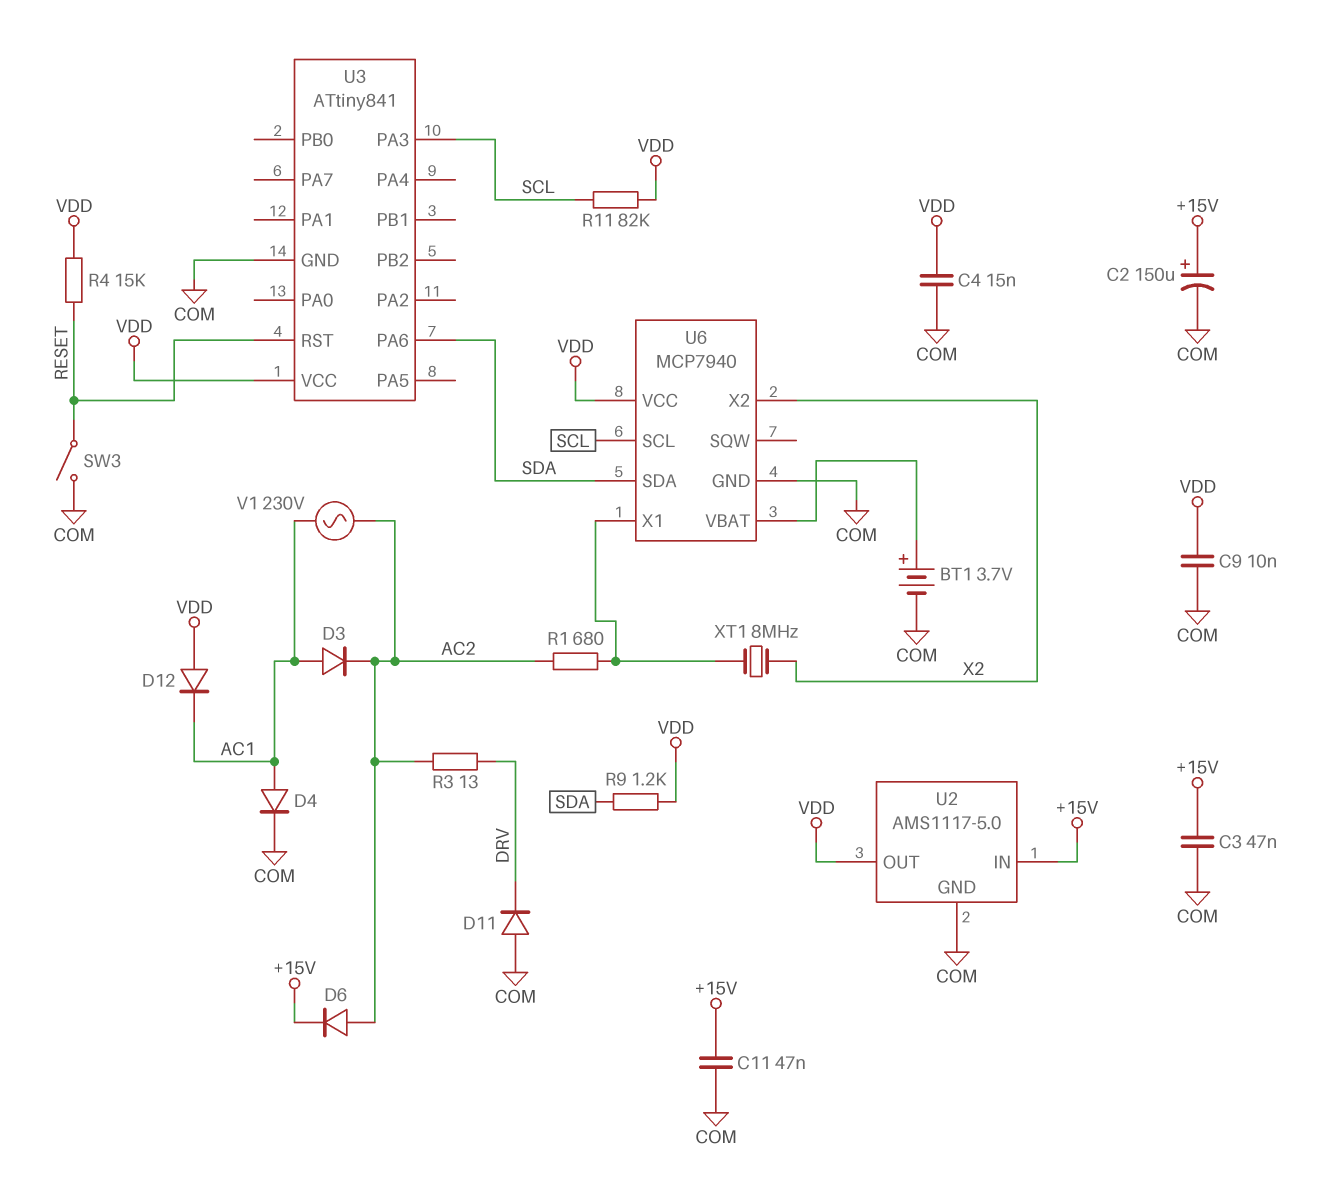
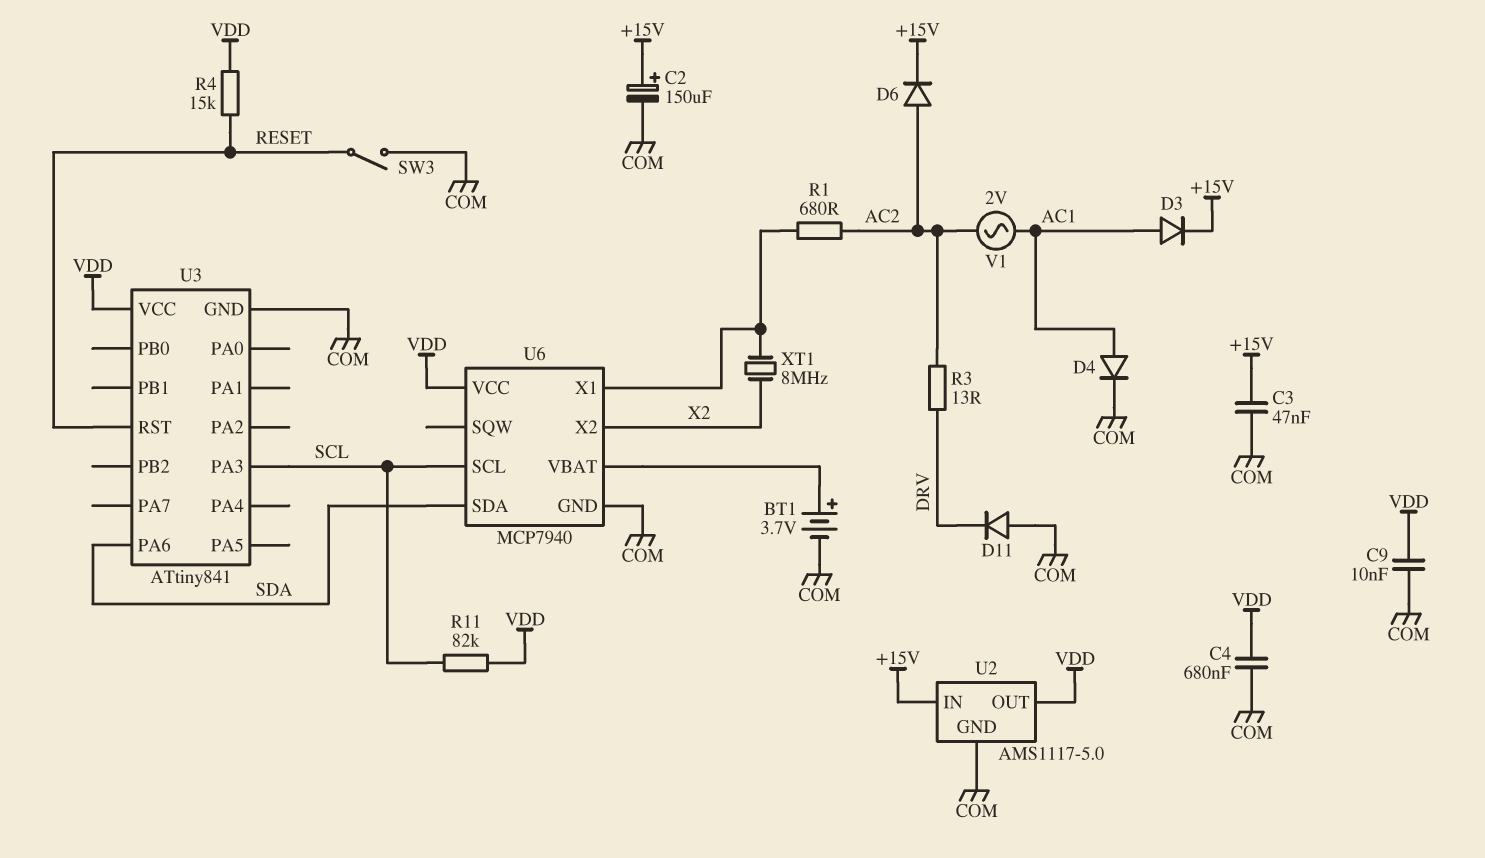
C4: 15nF (COM, VDD) -> 680nF (COM, VDD)
C11: 47nF (+15V, COM) -> none
D3: diode (A AC1, K AC2) -> diode (A AC1, K +15V)
D12: diode (A VDD, K AC1) -> none
R9: 1.2k (SDA, VDD) -> none
V1: AC 230V (AC1, AC2) -> AC 2V (AC1, AC2)

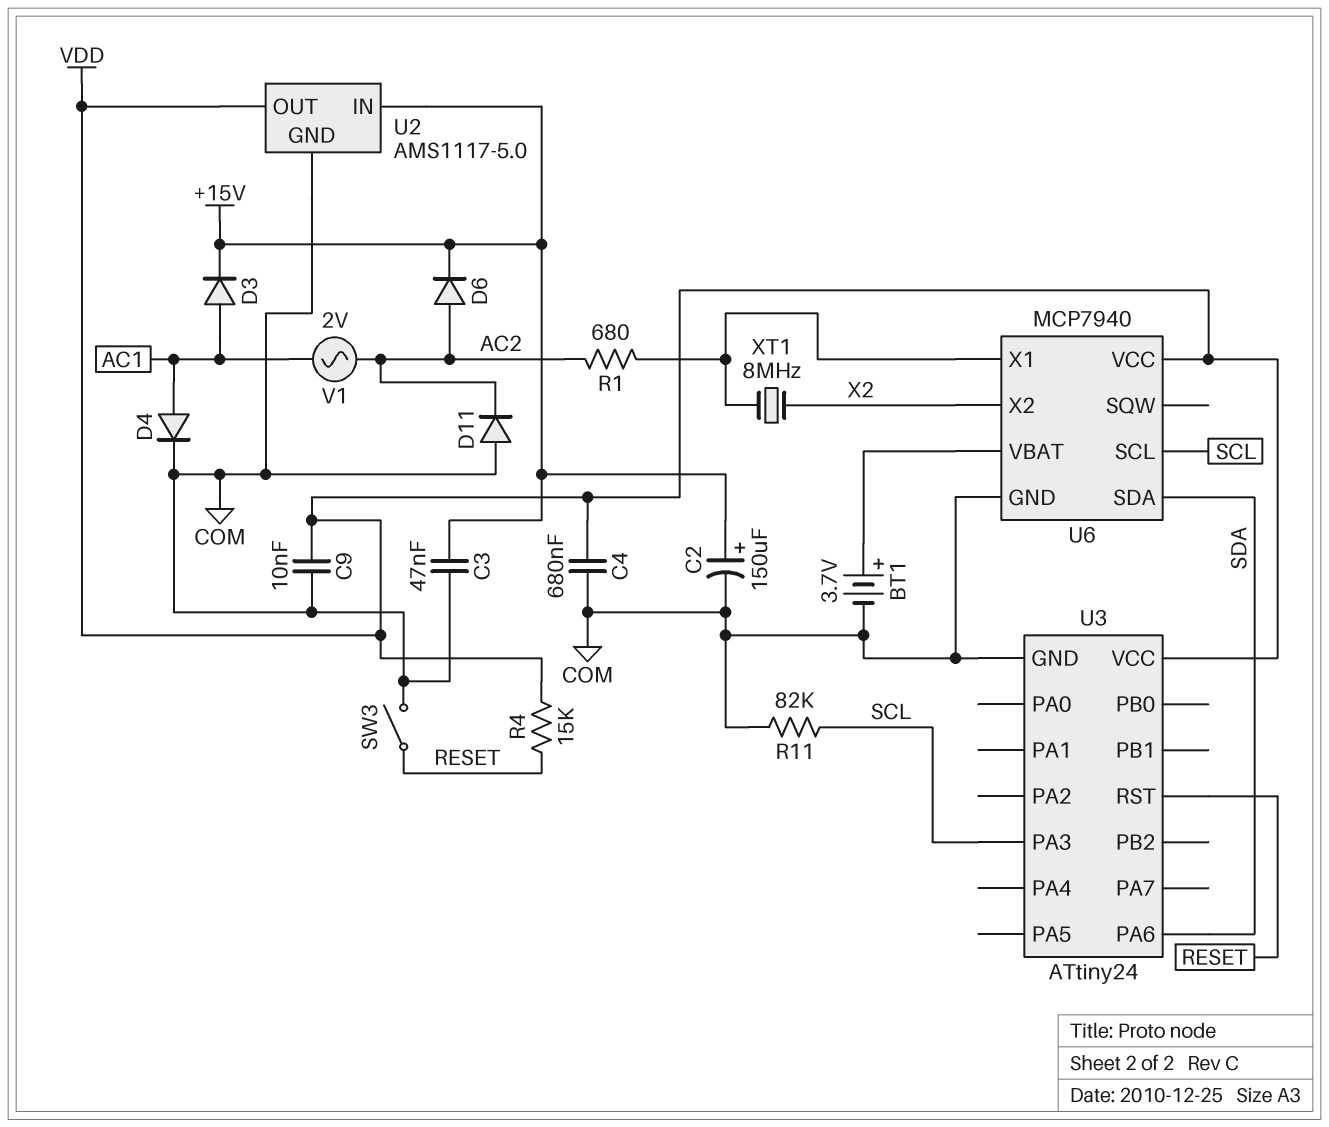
D11: diode (A COM, K DRV) -> diode (A COM, K AC2)
R3: 13 (AC2, DRV) -> none
R11: 82k (SCL, VDD) -> 82k (COM, SCL)
U3: ATtiny841 -> ATtiny24

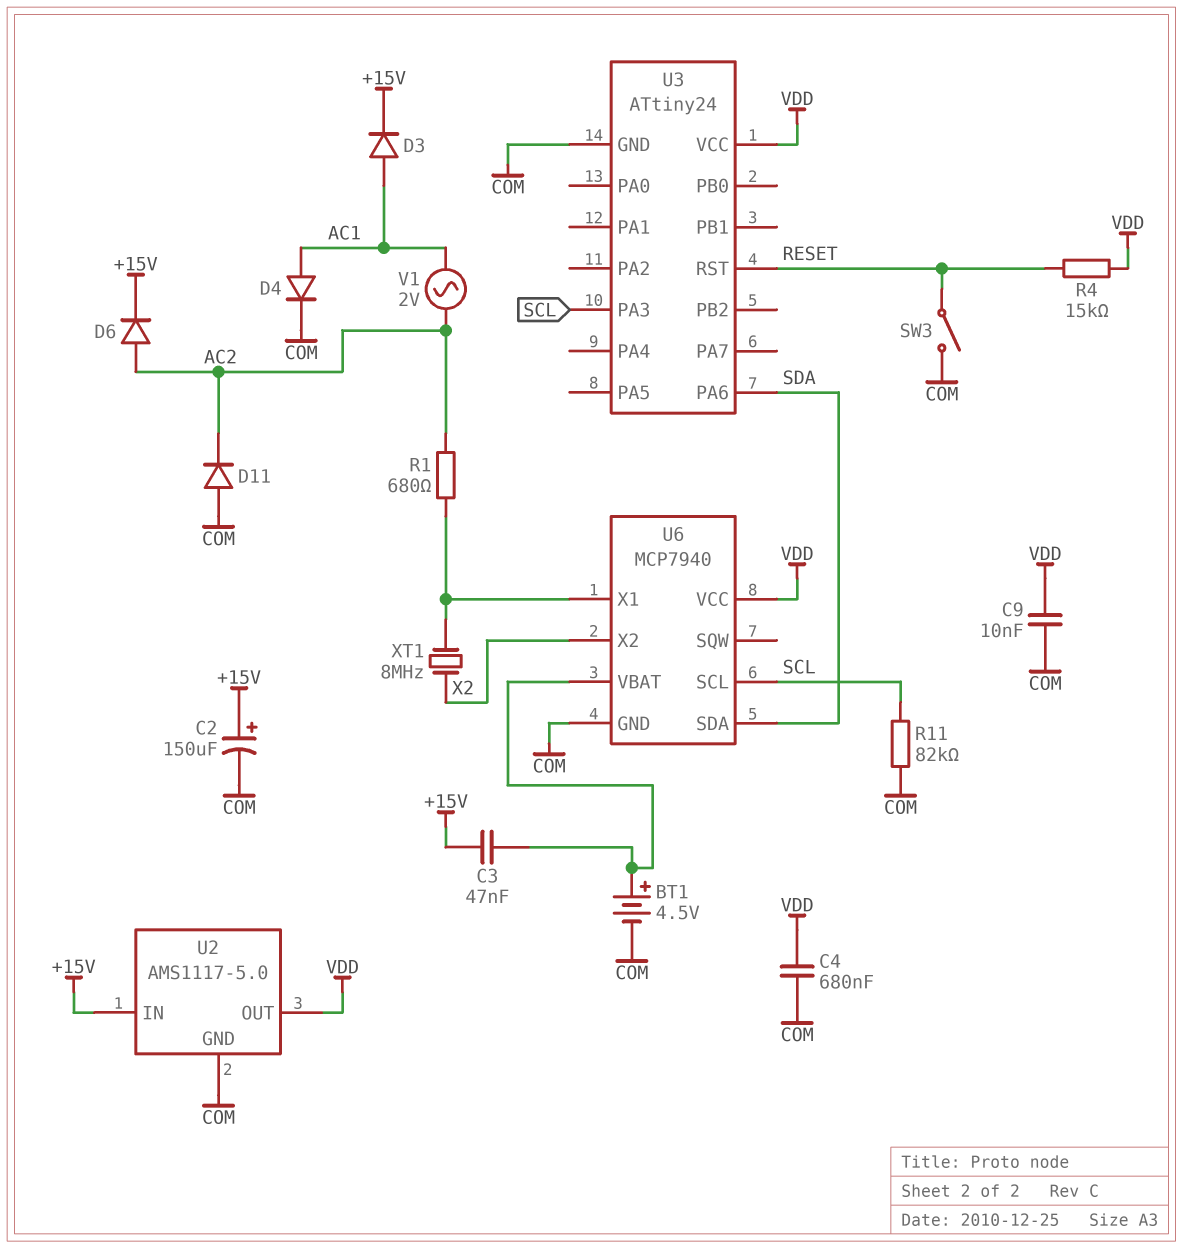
BT1: 3.7V (plus U6/VBAT, minus COM) -> 4.5V (plus U6/VBAT, minus COM)
C3: 47nF (+15V, COM) -> 47nF (+15V, U6/VBAT)

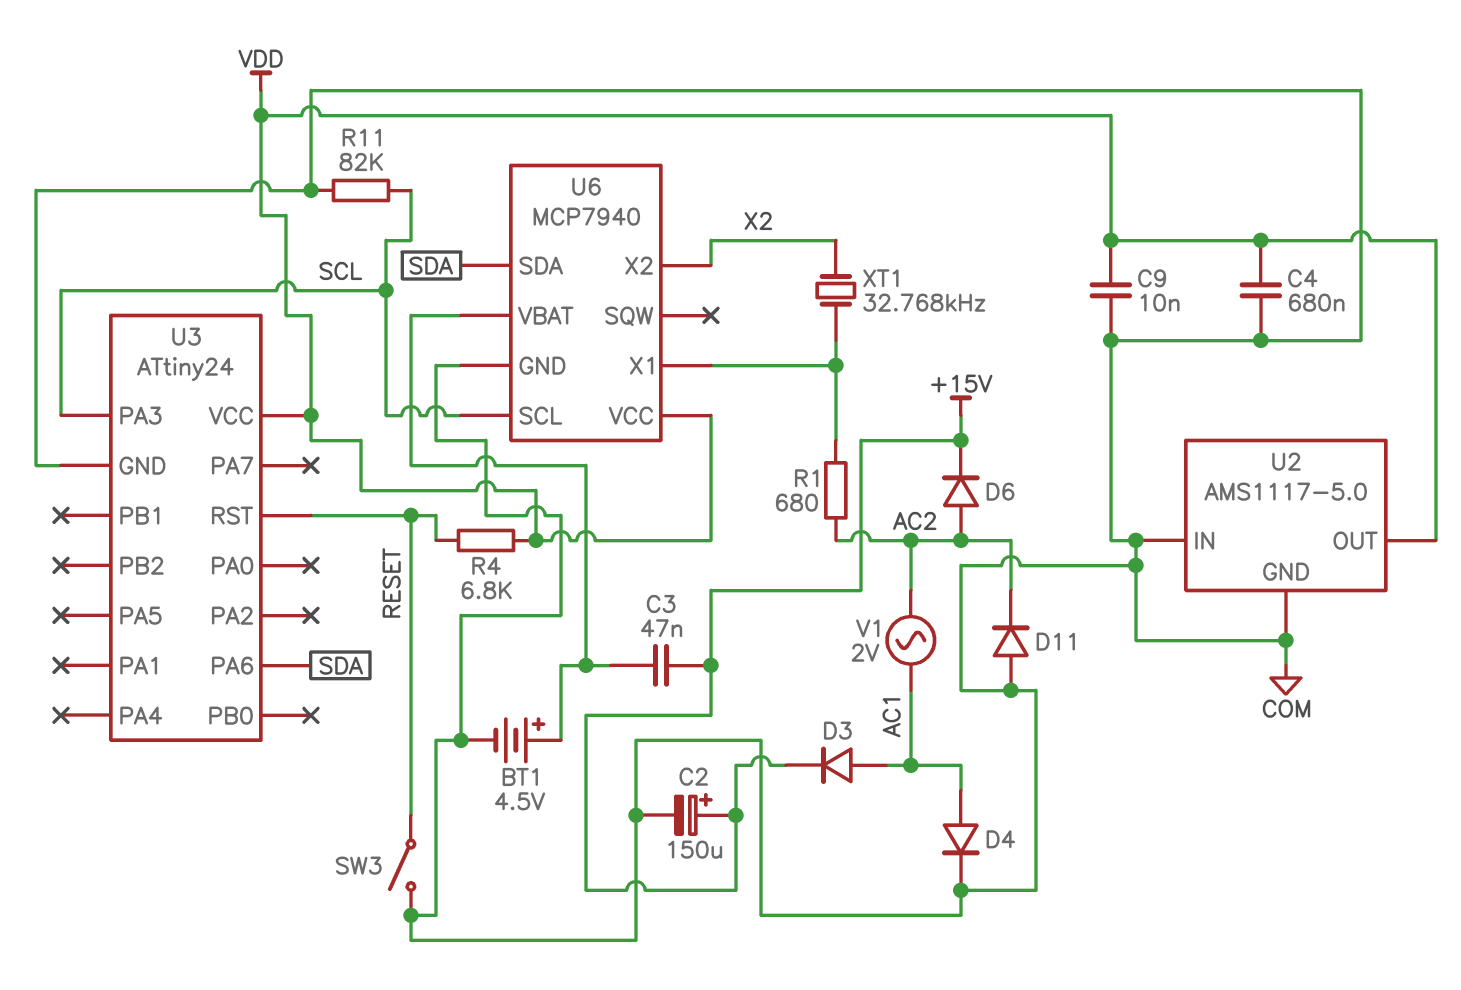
R4: 15k (RESET, VDD) -> 6.8k (RESET, VDD)
U2 pin IN: +15V -> COM
XT1: 8MHz (U6/X1, X2) -> 32.768kHz (U6/X1, X2)

